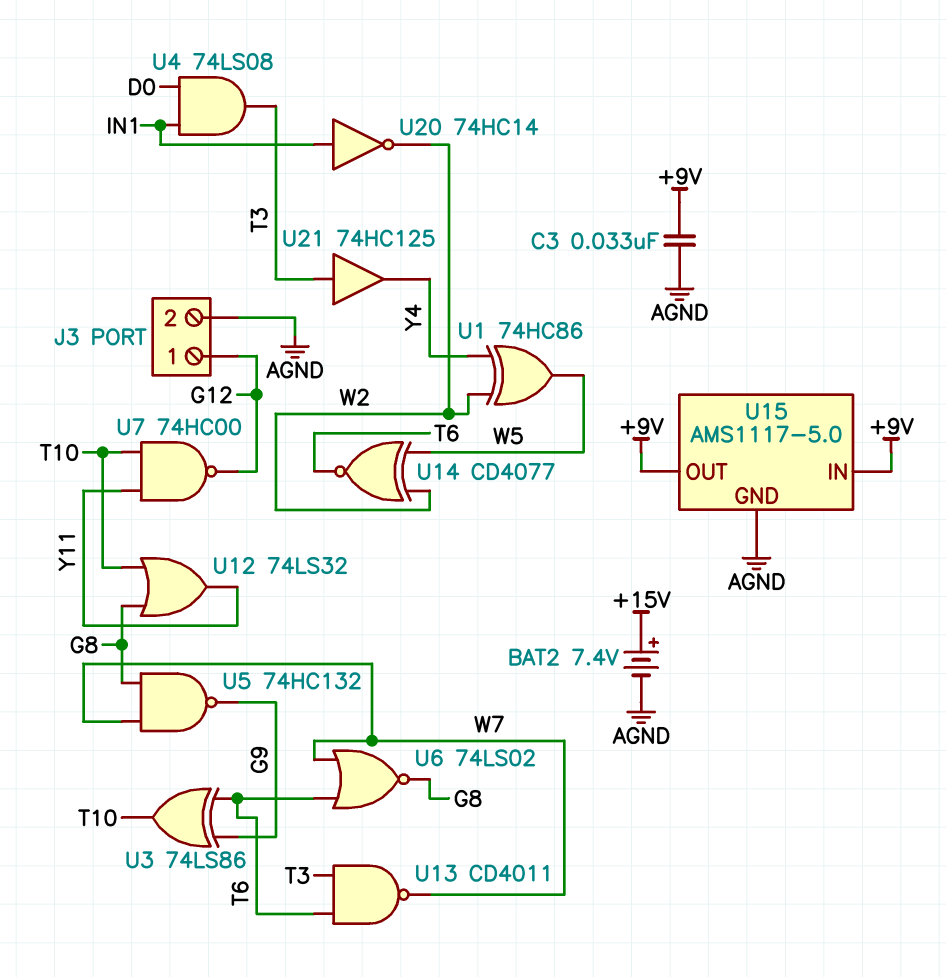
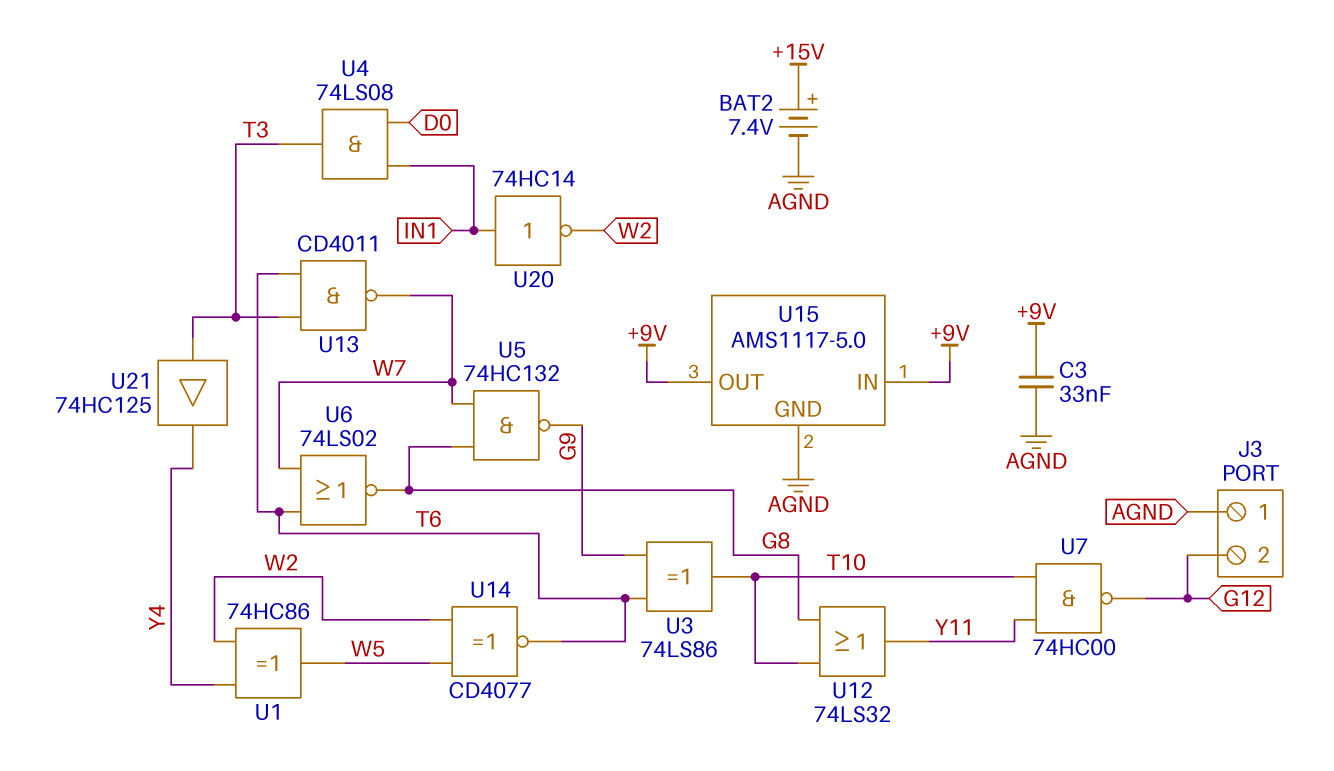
J3 pin 1: G12 -> AGND
J3 pin 2: AGND -> G12

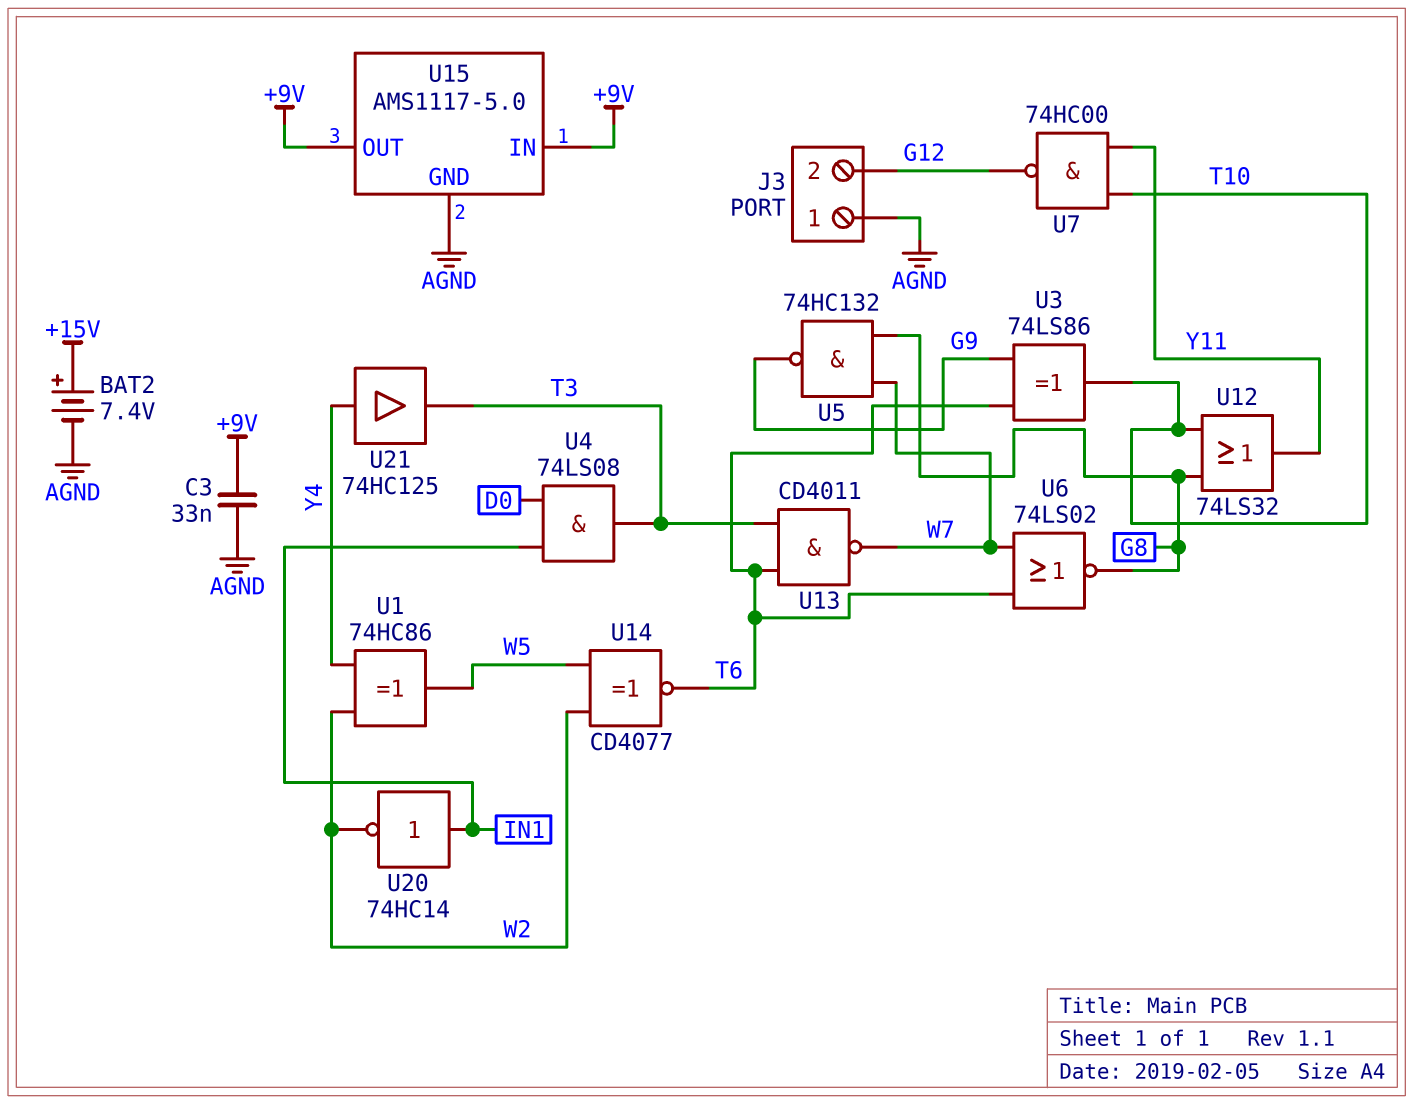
U21: buffer 74HC125 (in T3, out Y4) -> buffer 74HC125 (in Y4, out T3)

